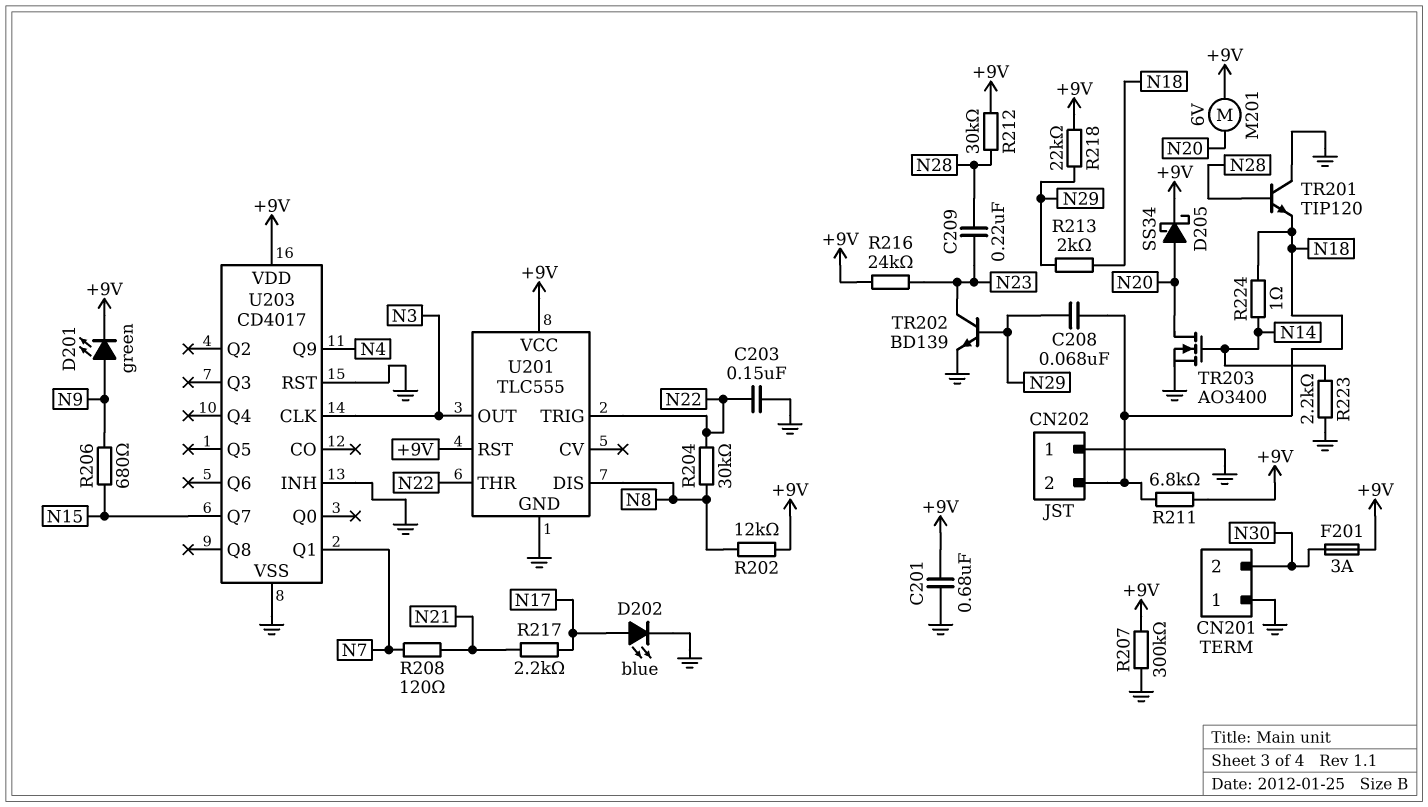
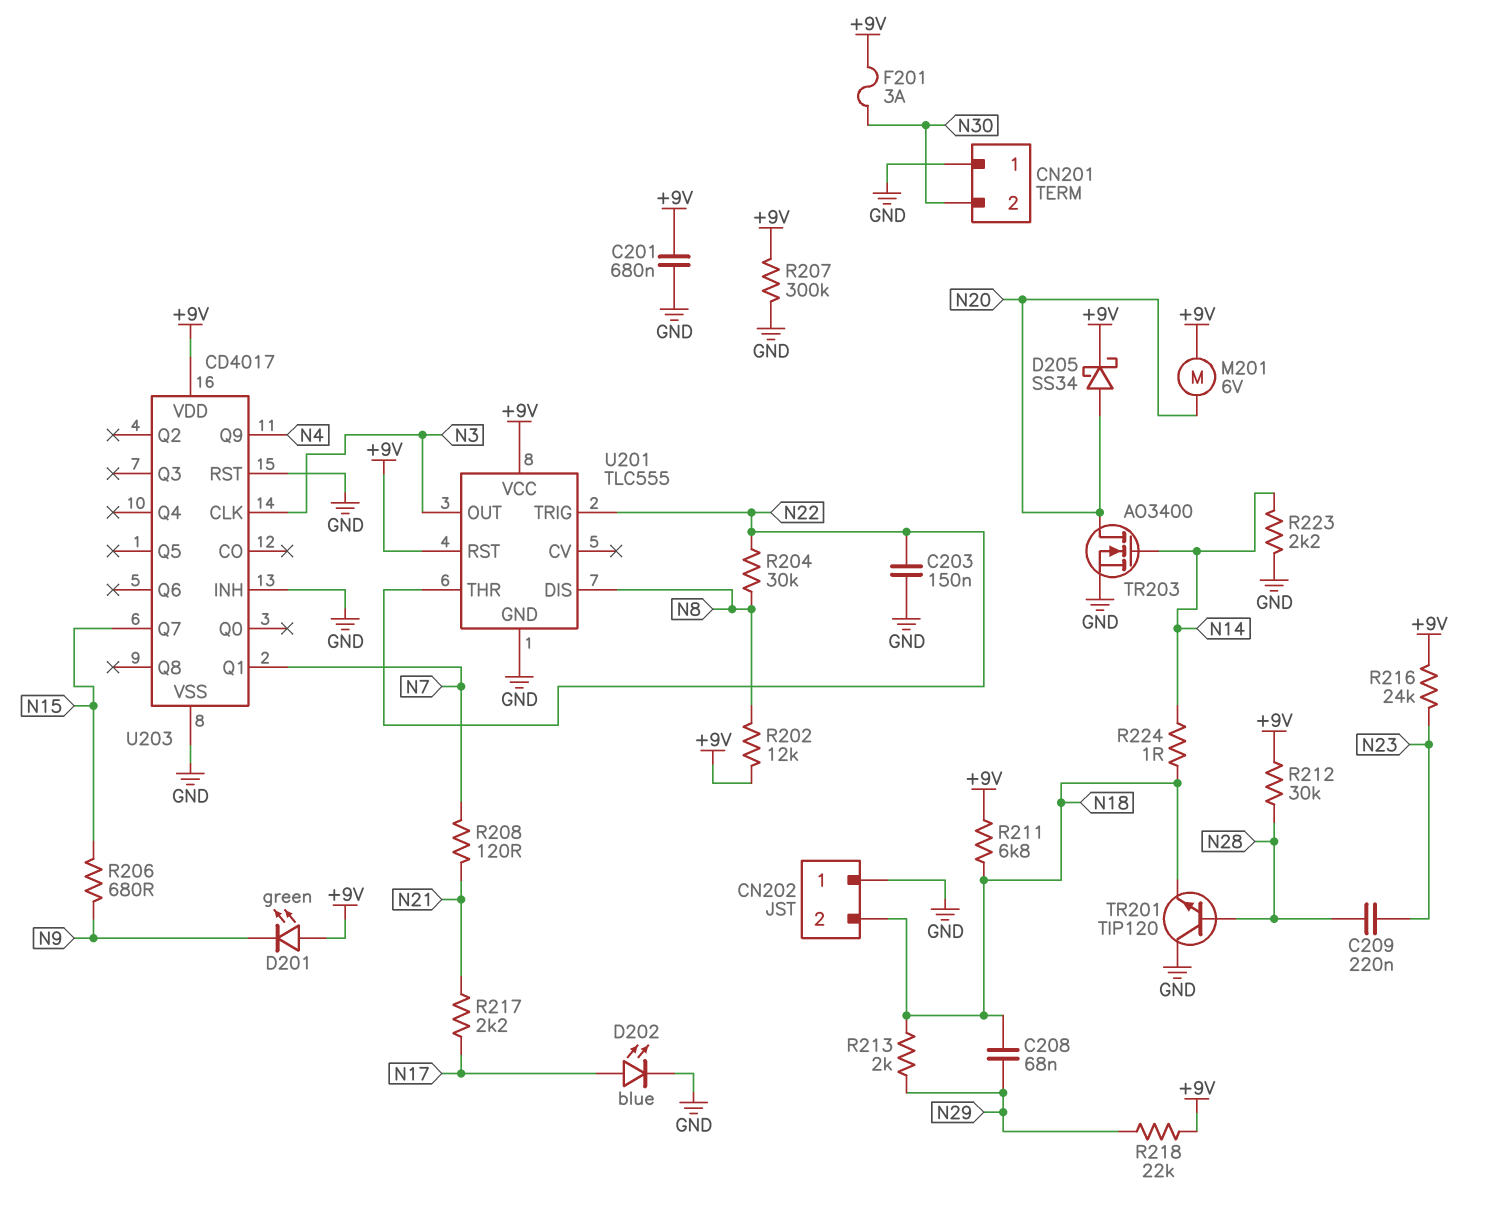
D201: LED green (A N9, K +9V) -> LED green (A +9V, K N9)
TR202: NPN BD139 (B N29, C N23, E GND) -> none

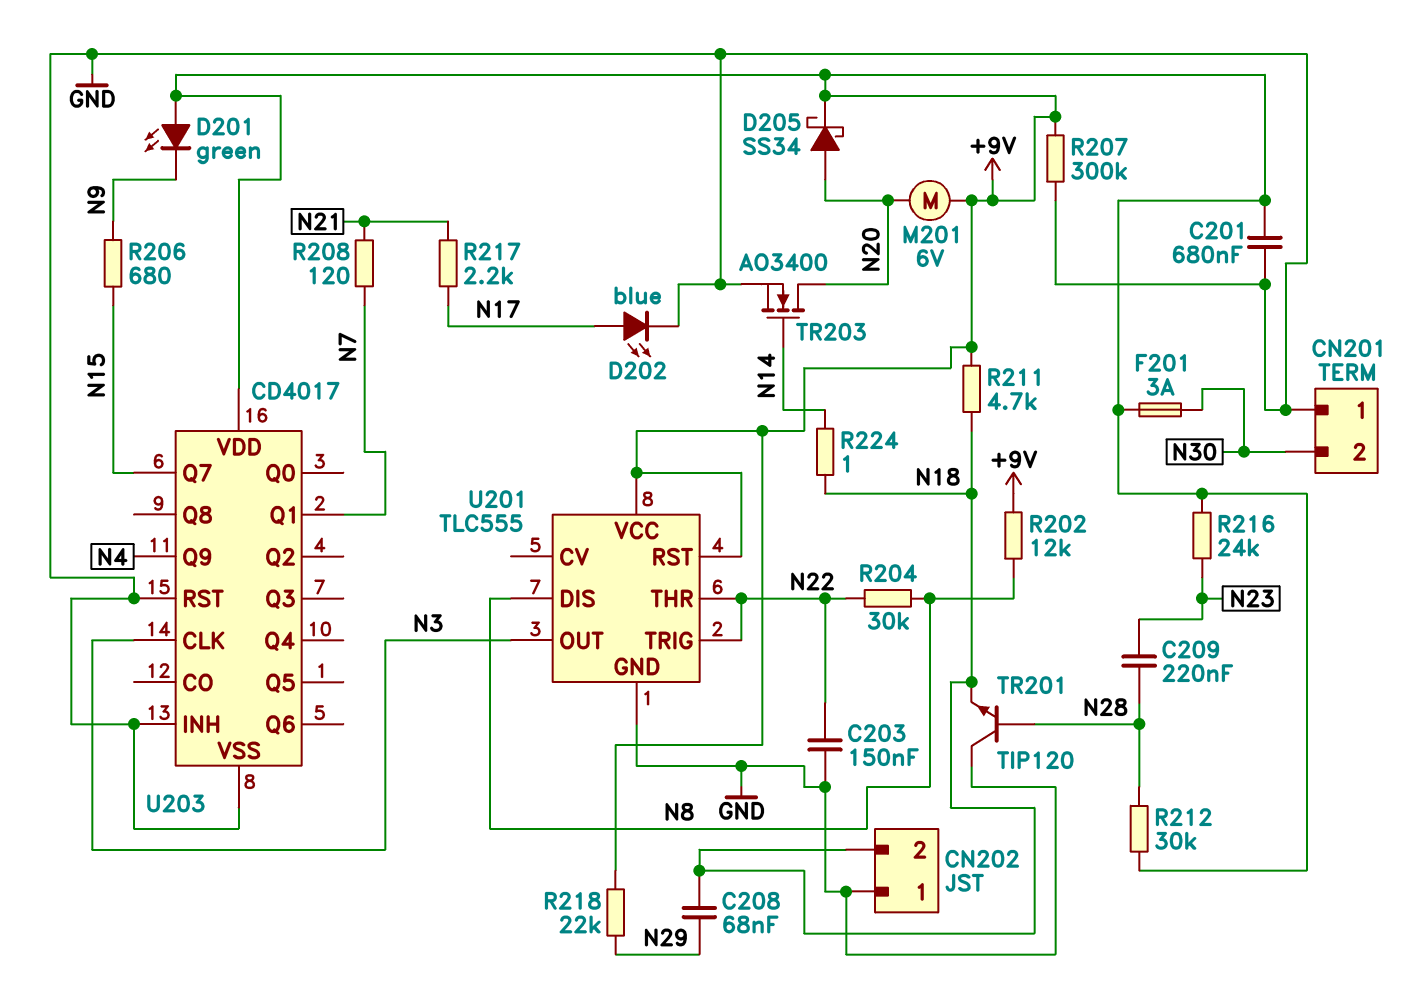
R211: 6.8k (+9V, N18) -> 4.7k (+9V, N18)
R213: 2k (N18, N29) -> none
R223: 2.2k (GND, N14) -> none

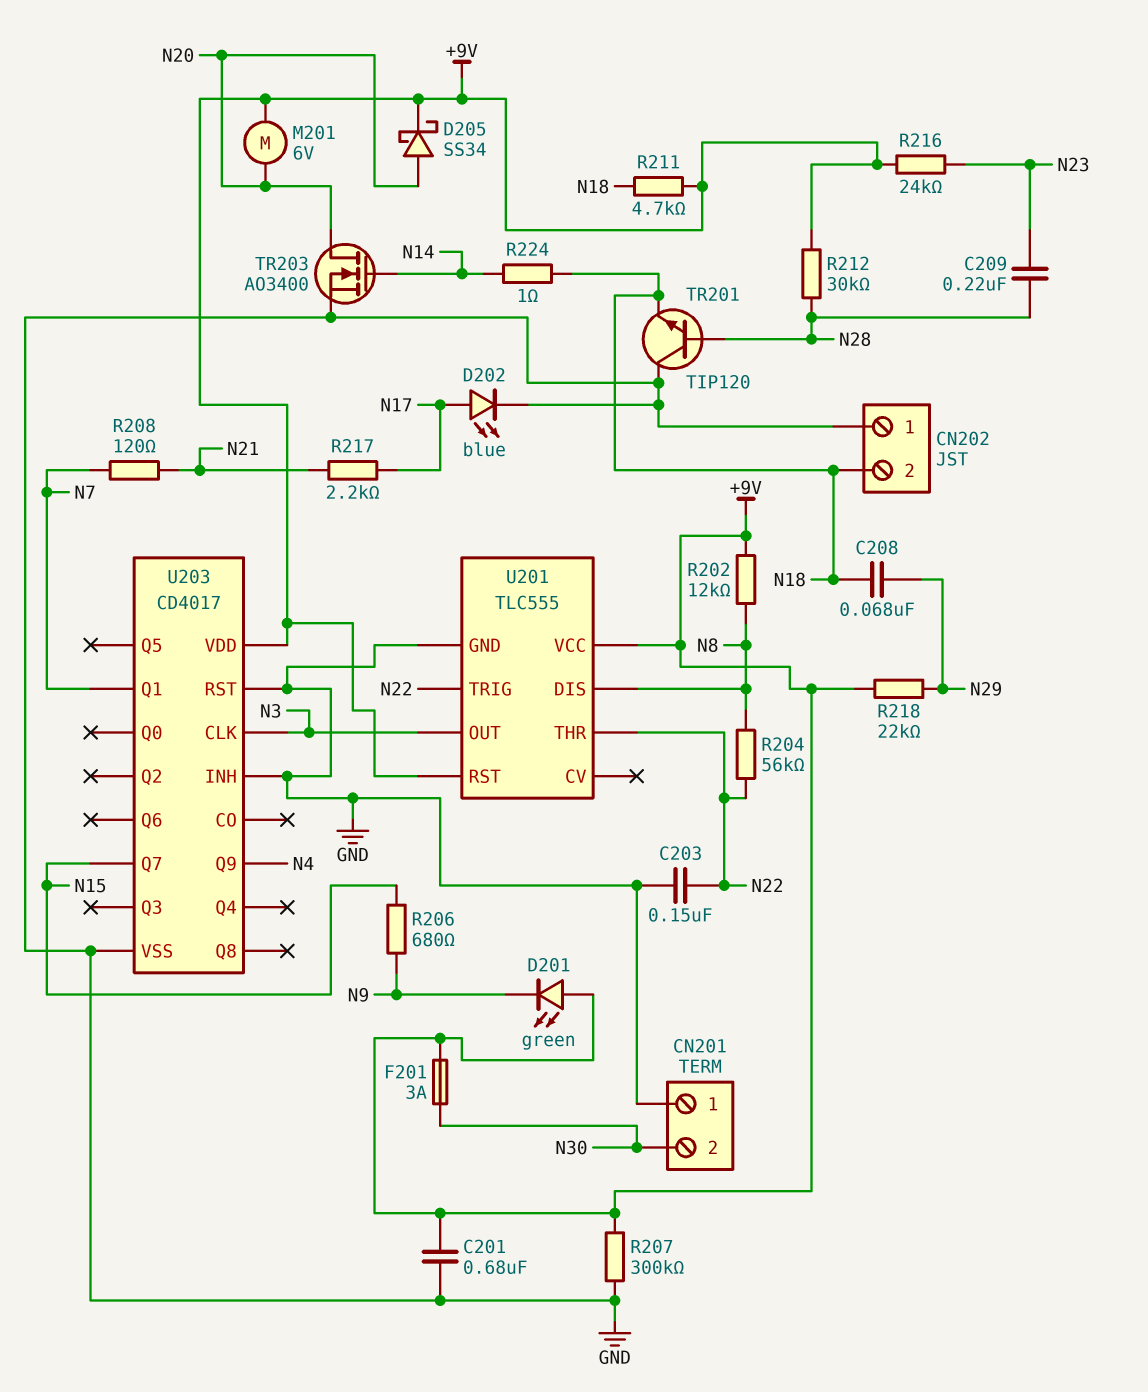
R204: 30k (N8, N22) -> 56k (N8, N22)

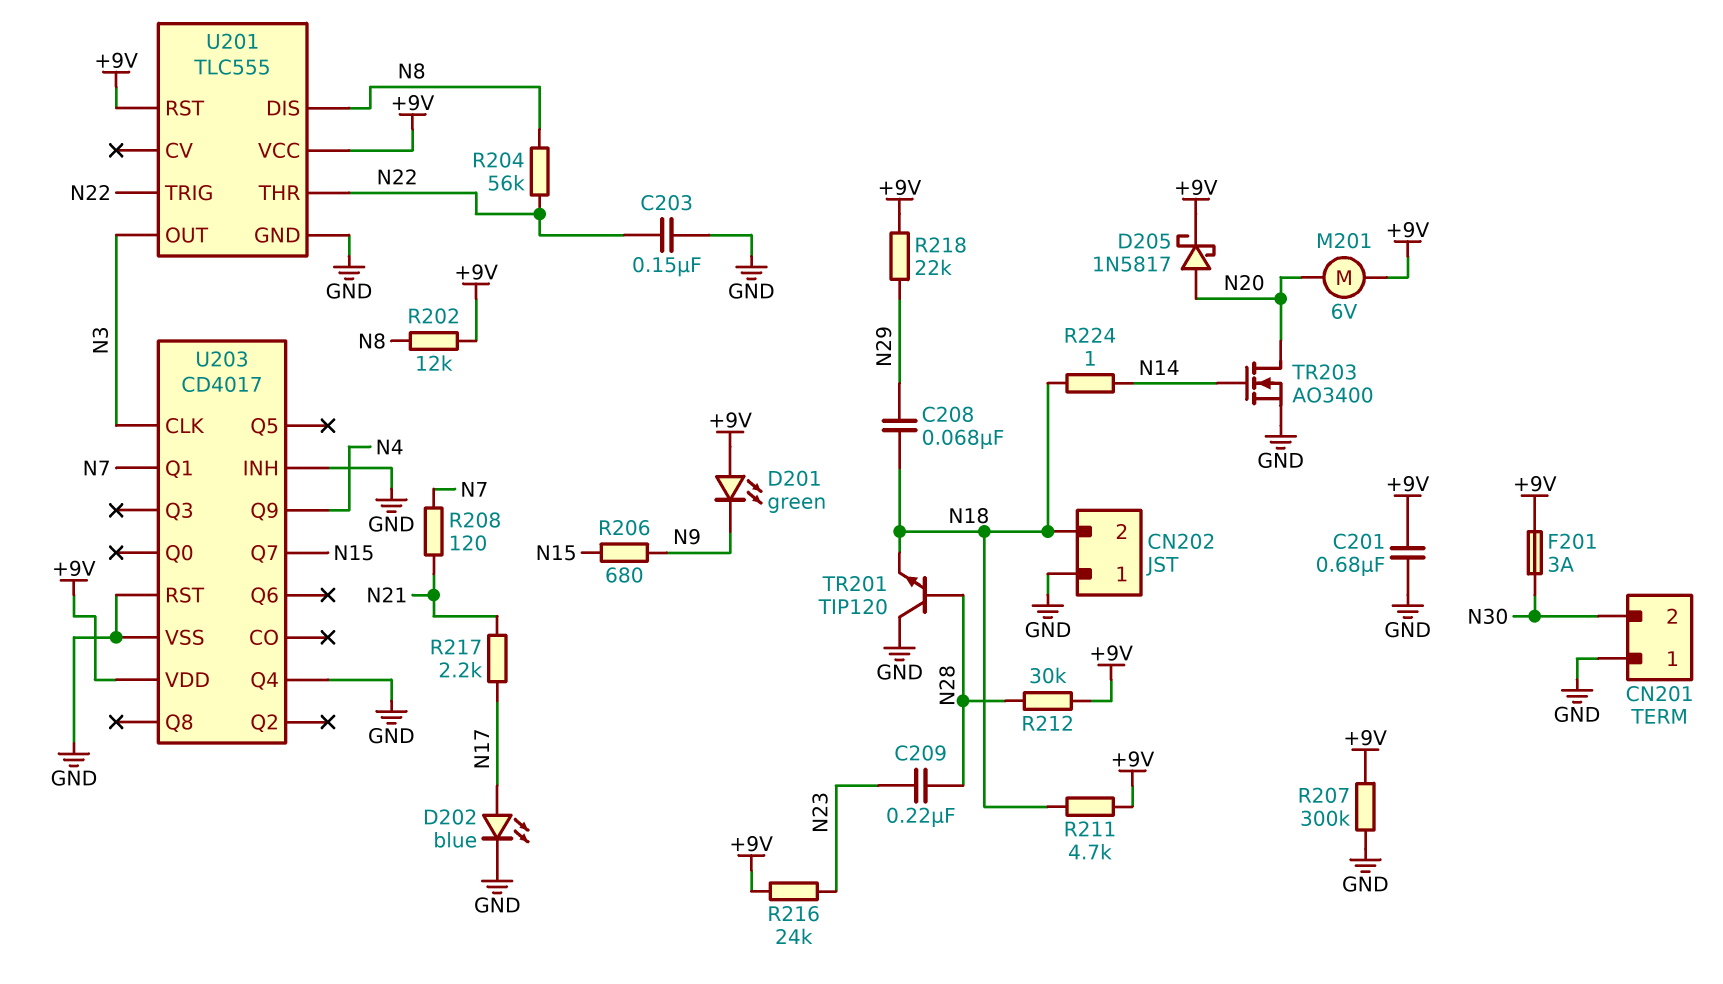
D205: schottky SS34 (A N20, K +9V) -> schottky 1N5817 (A N20, K +9V)
U203 pin Q4: none -> GND

